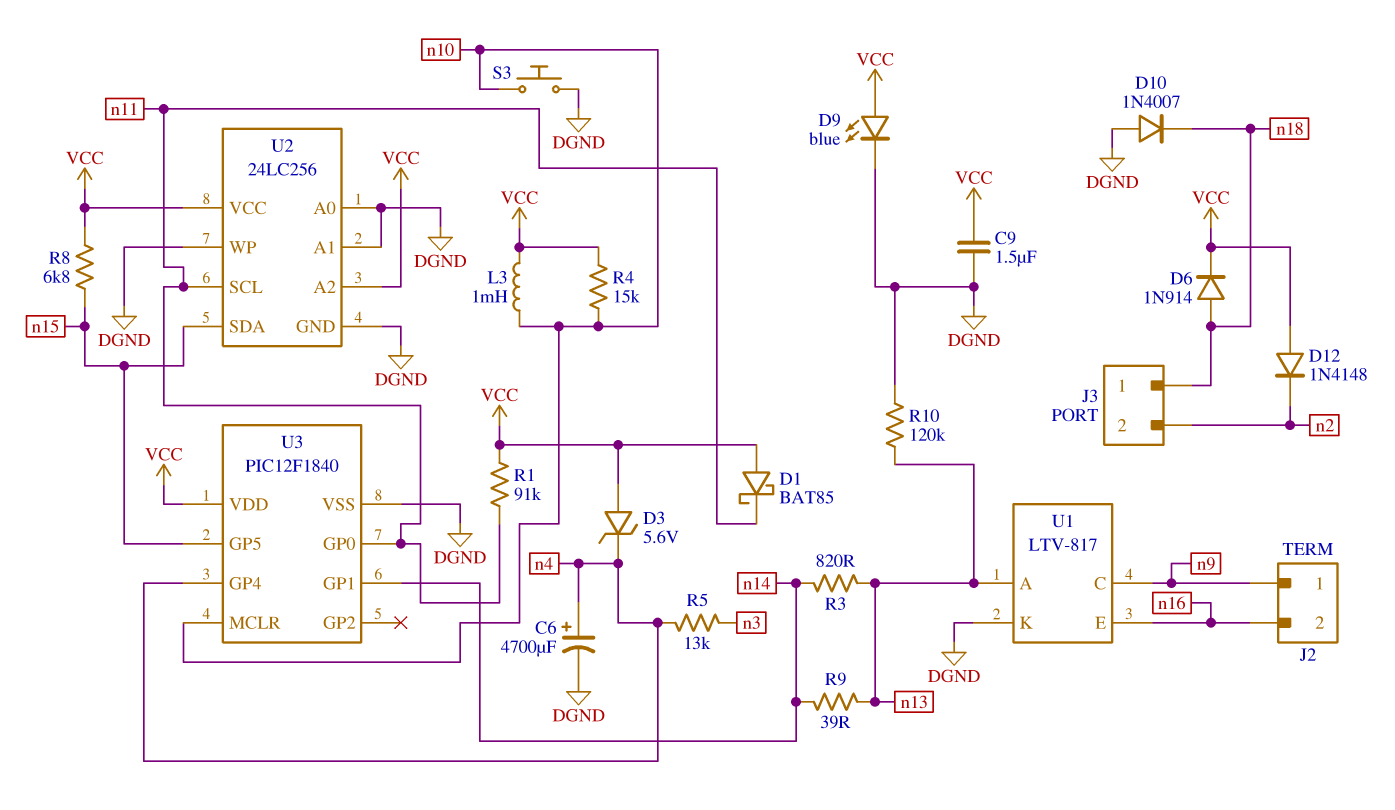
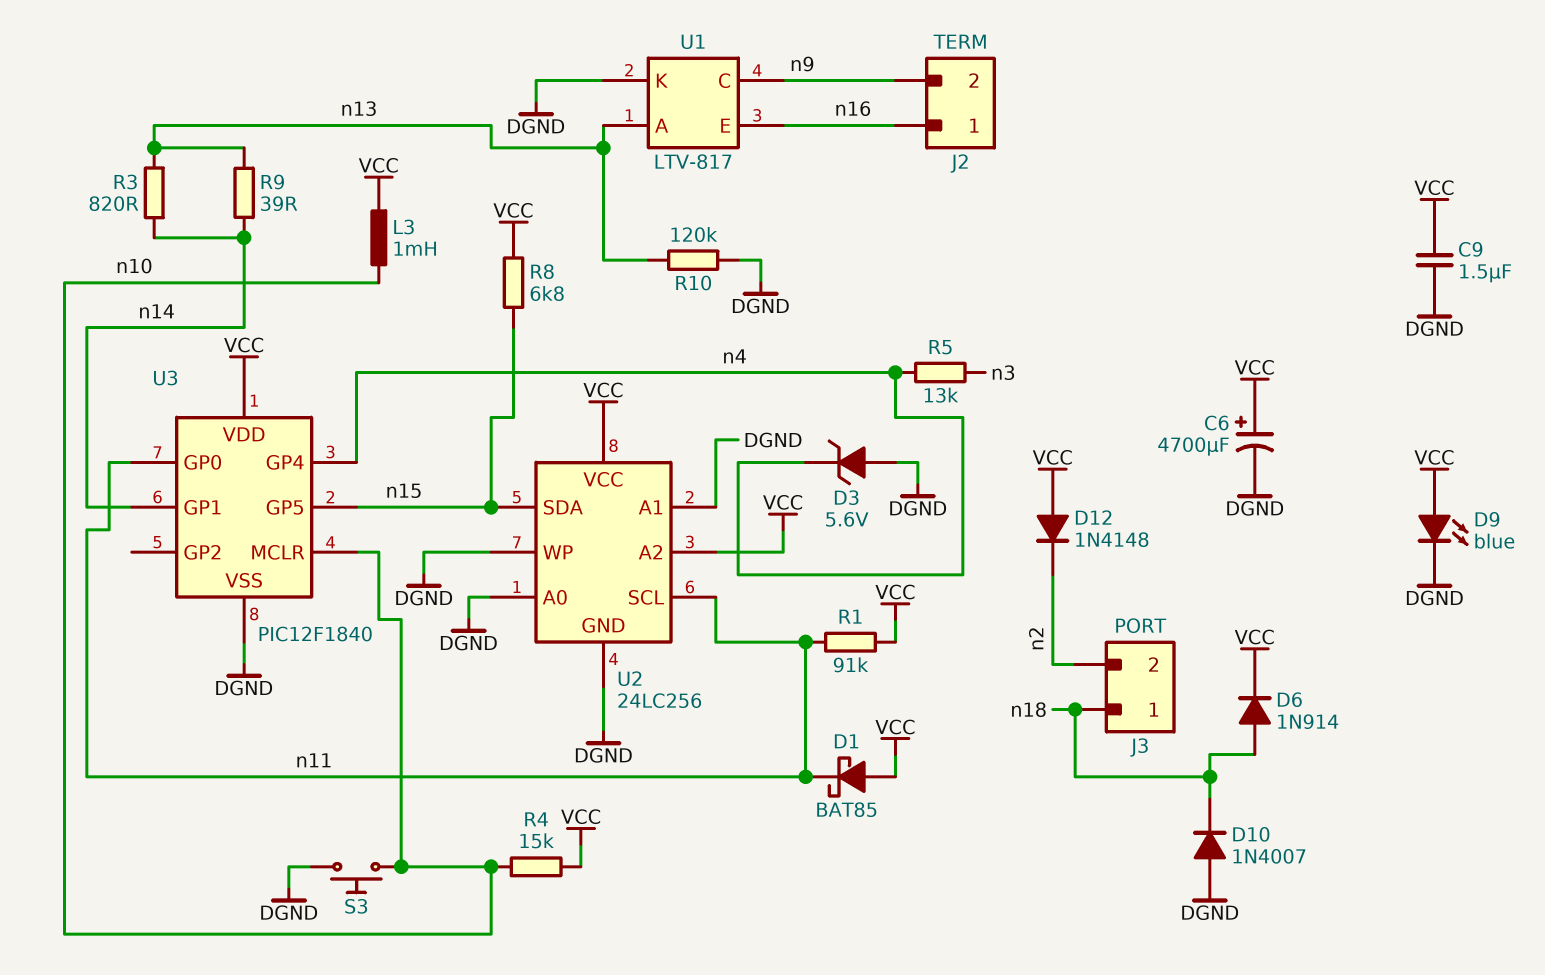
C6: 4700uF (plus n4, minus DGND) -> 4700uF (plus VCC, minus DGND)
D3: zener 5.6V (A VCC, K n4) -> zener 5.6V (A DGND, K n4)
J2 pin 1: n9 -> n16
J2 pin 2: n16 -> n9

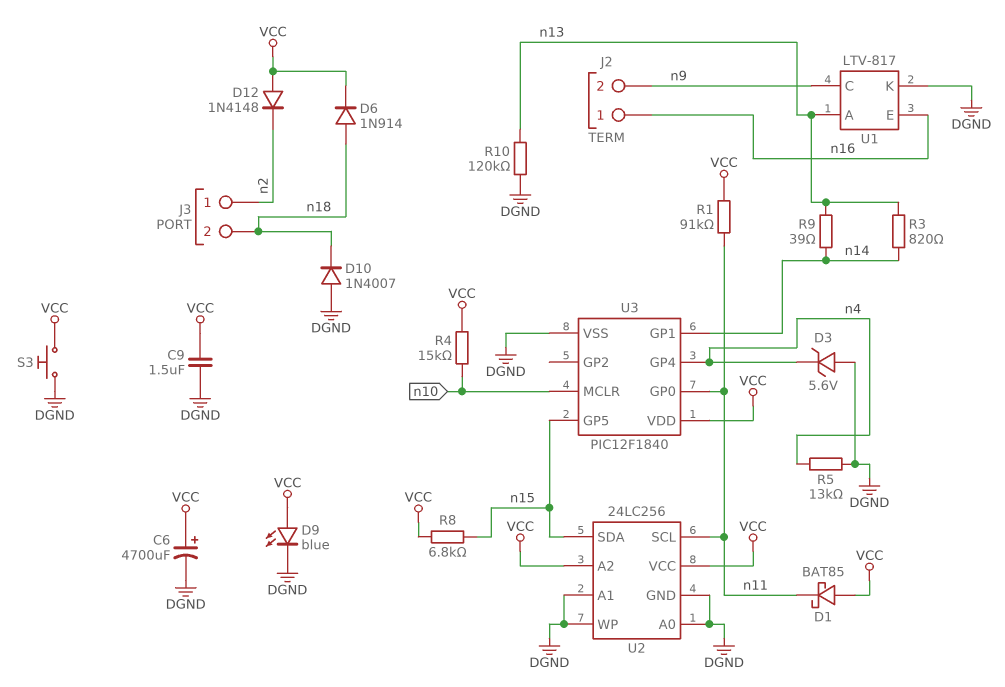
J3 pin 1: n18 -> n2
J3 pin 2: n2 -> n18
L3: 1mH (VCC, n10) -> none
R5: 13k (n3, n4) -> 13k (DGND, n4)
S3: button (DGND, n10) -> button (DGND, VCC)

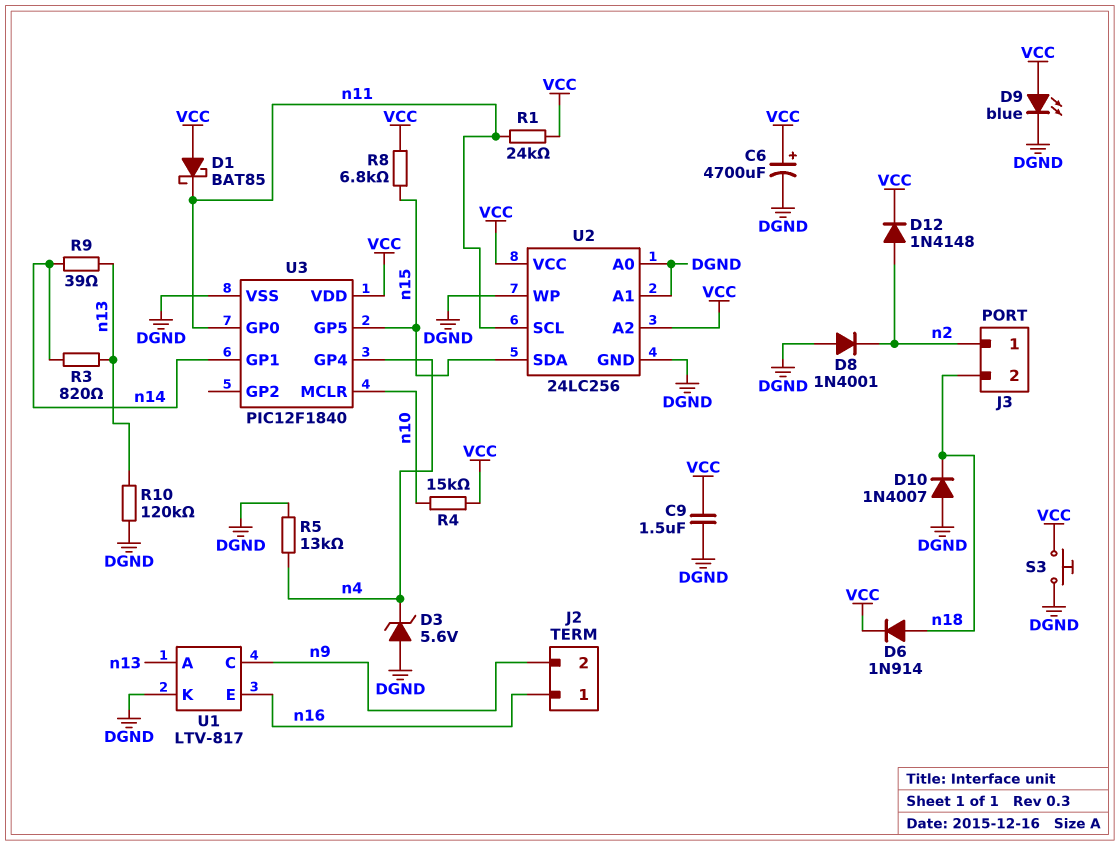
D8: none -> diode 1N4001 (A DGND, K n2)
D12: diode 1N4148 (A VCC, K n2) -> diode 1N4148 (A n2, K VCC)
R1: 91k (VCC, n11) -> 24k (VCC, n11)

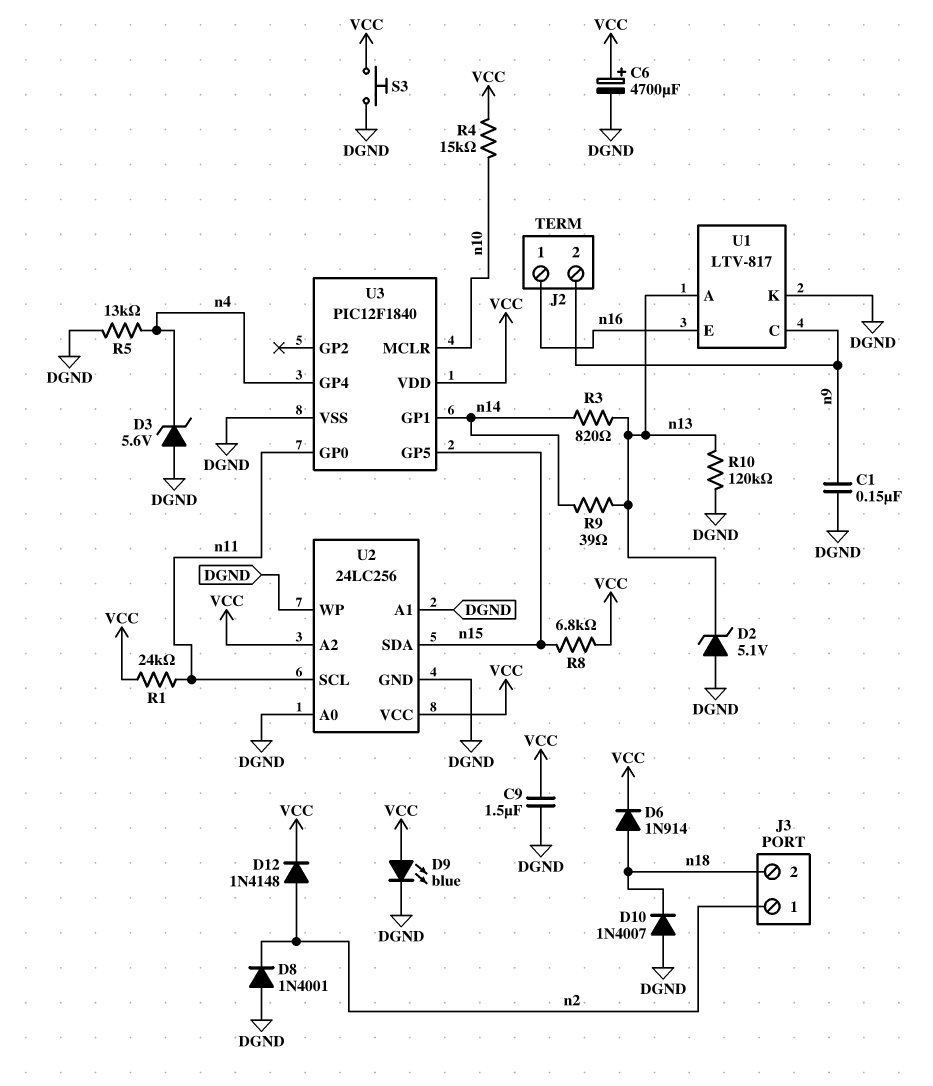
C1: none -> 150nF (DGND, n9)
D1: schottky BAT85 (A VCC, K n11) -> none
D2: none -> zener 5.1V (A DGND, K n13)

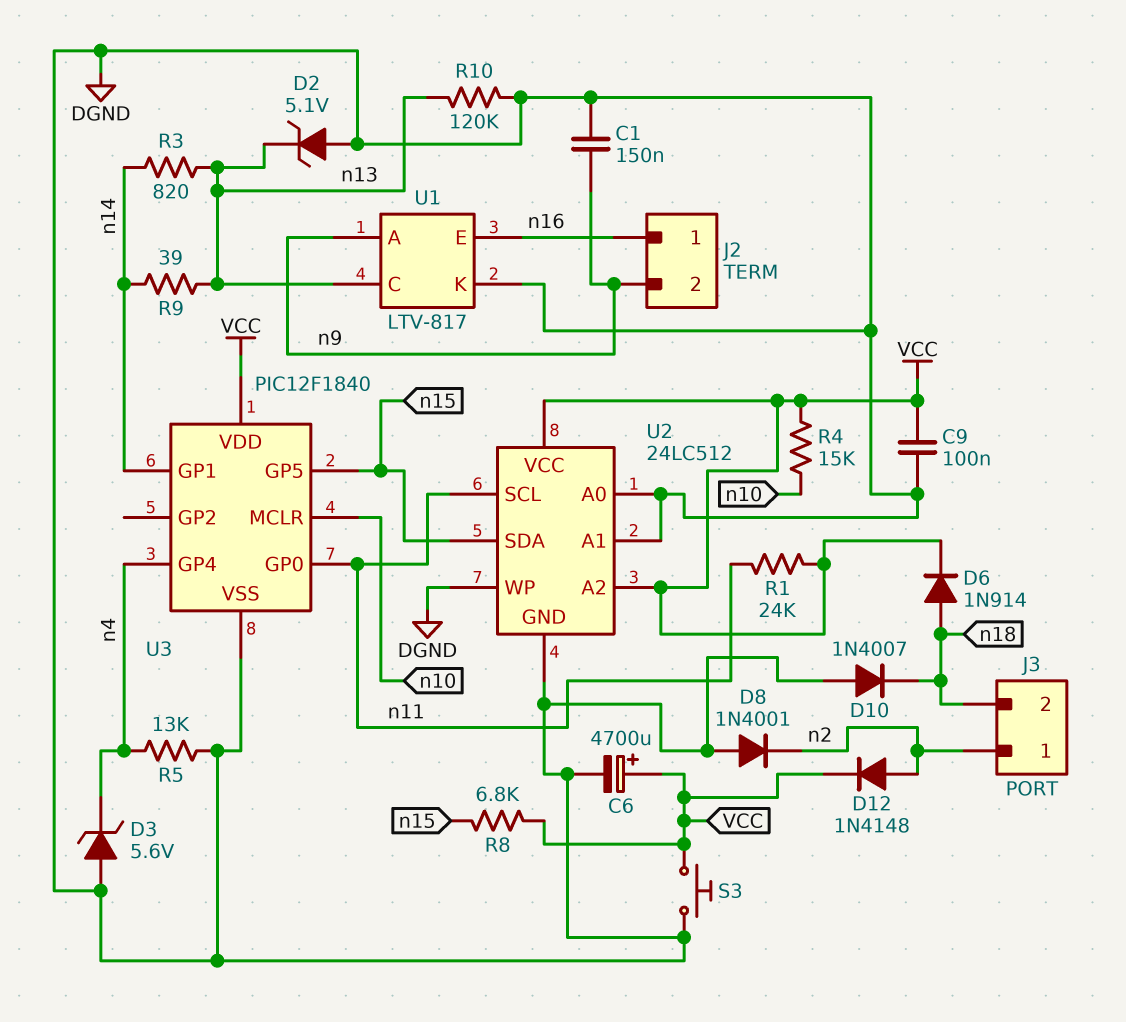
C9: 1.5uF (DGND, VCC) -> 100nF (DGND, VCC)
D9: LED blue (A VCC, K DGND) -> none
U1 pin A: n13 -> n9
U1 pin C: n9 -> n13
U2: 24LC256 -> 24LC512

